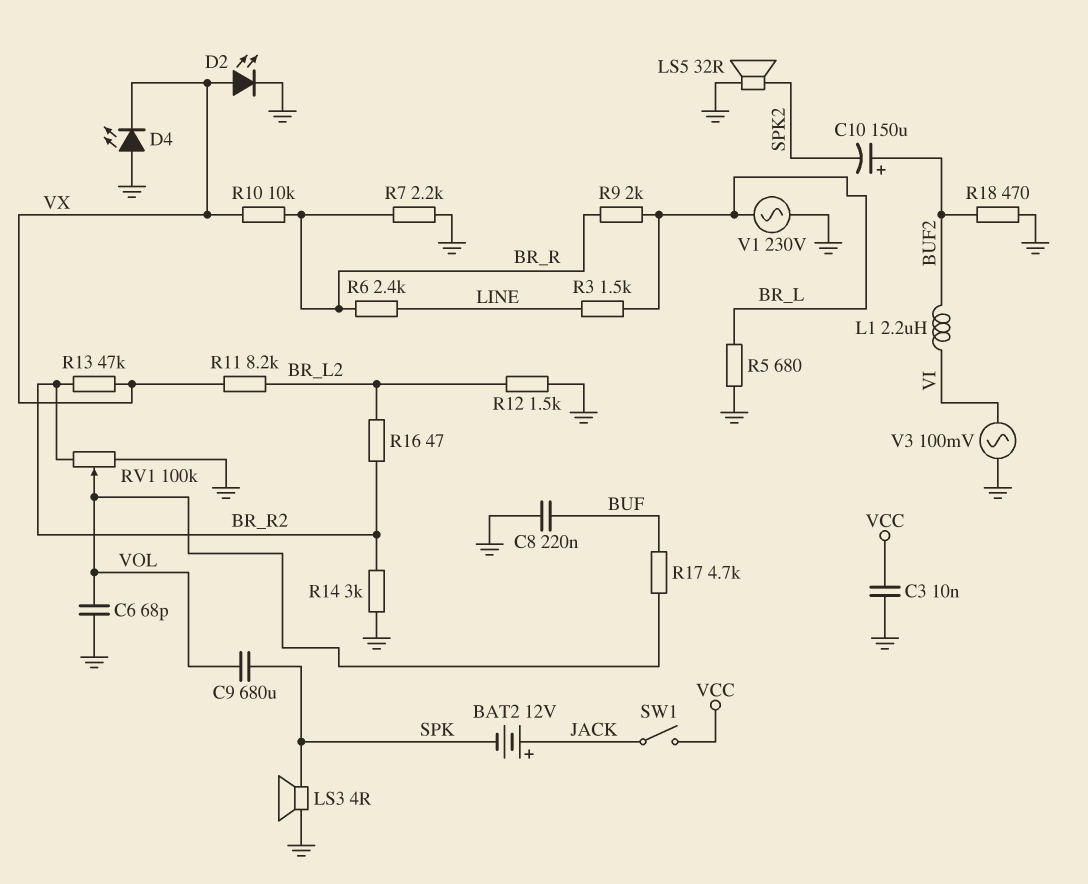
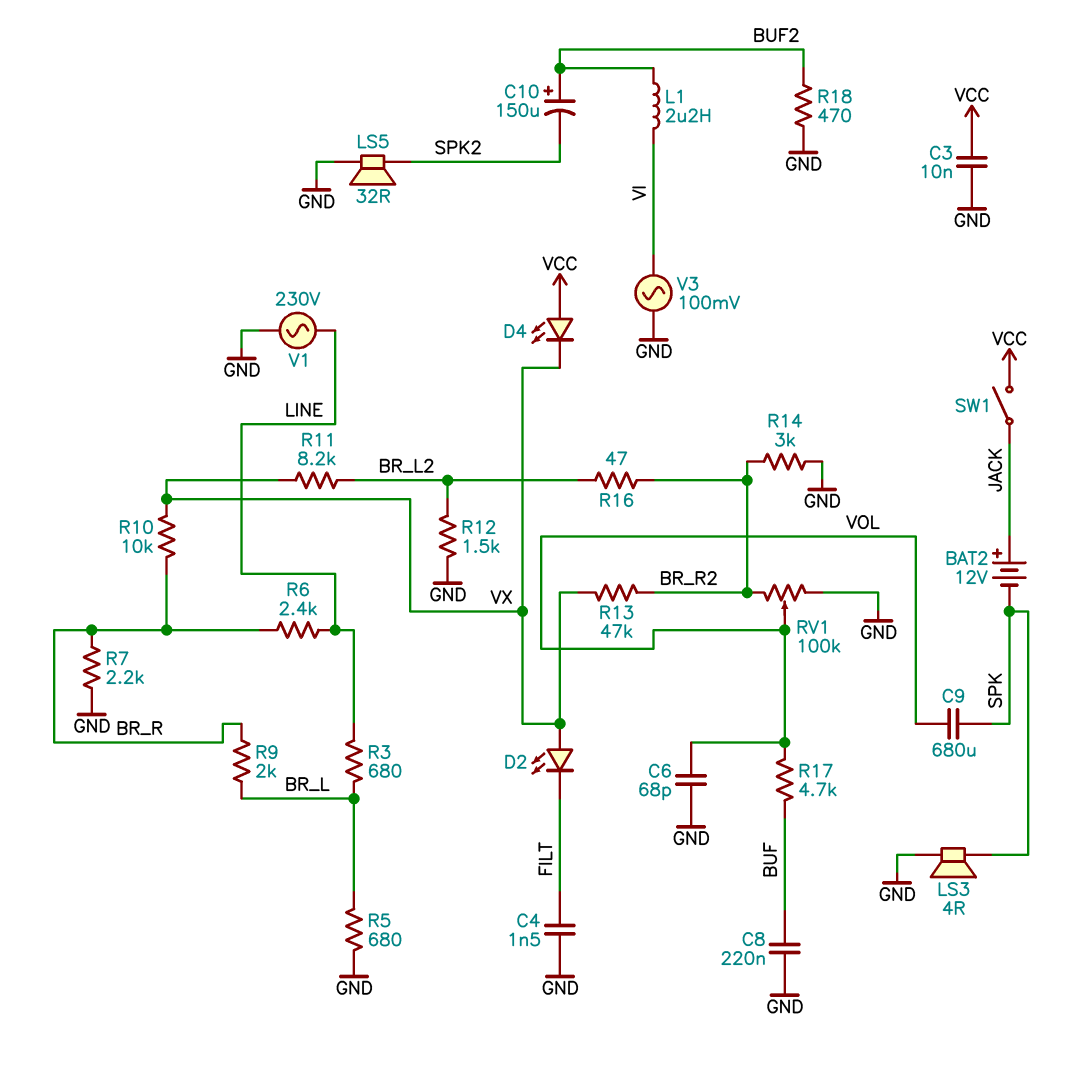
C4: none -> 1.5nF (FILT, GND)
D2: LED (A VX, K GND) -> LED (A VX, K FILT)
D4: LED (A GND, K VX) -> LED (A VCC, K VX)
R3: 1.5k (BR_L, LINE) -> 680 (BR_L, LINE)
V1: AC 230V (BR_L, GND) -> AC 230V (GND, LINE)

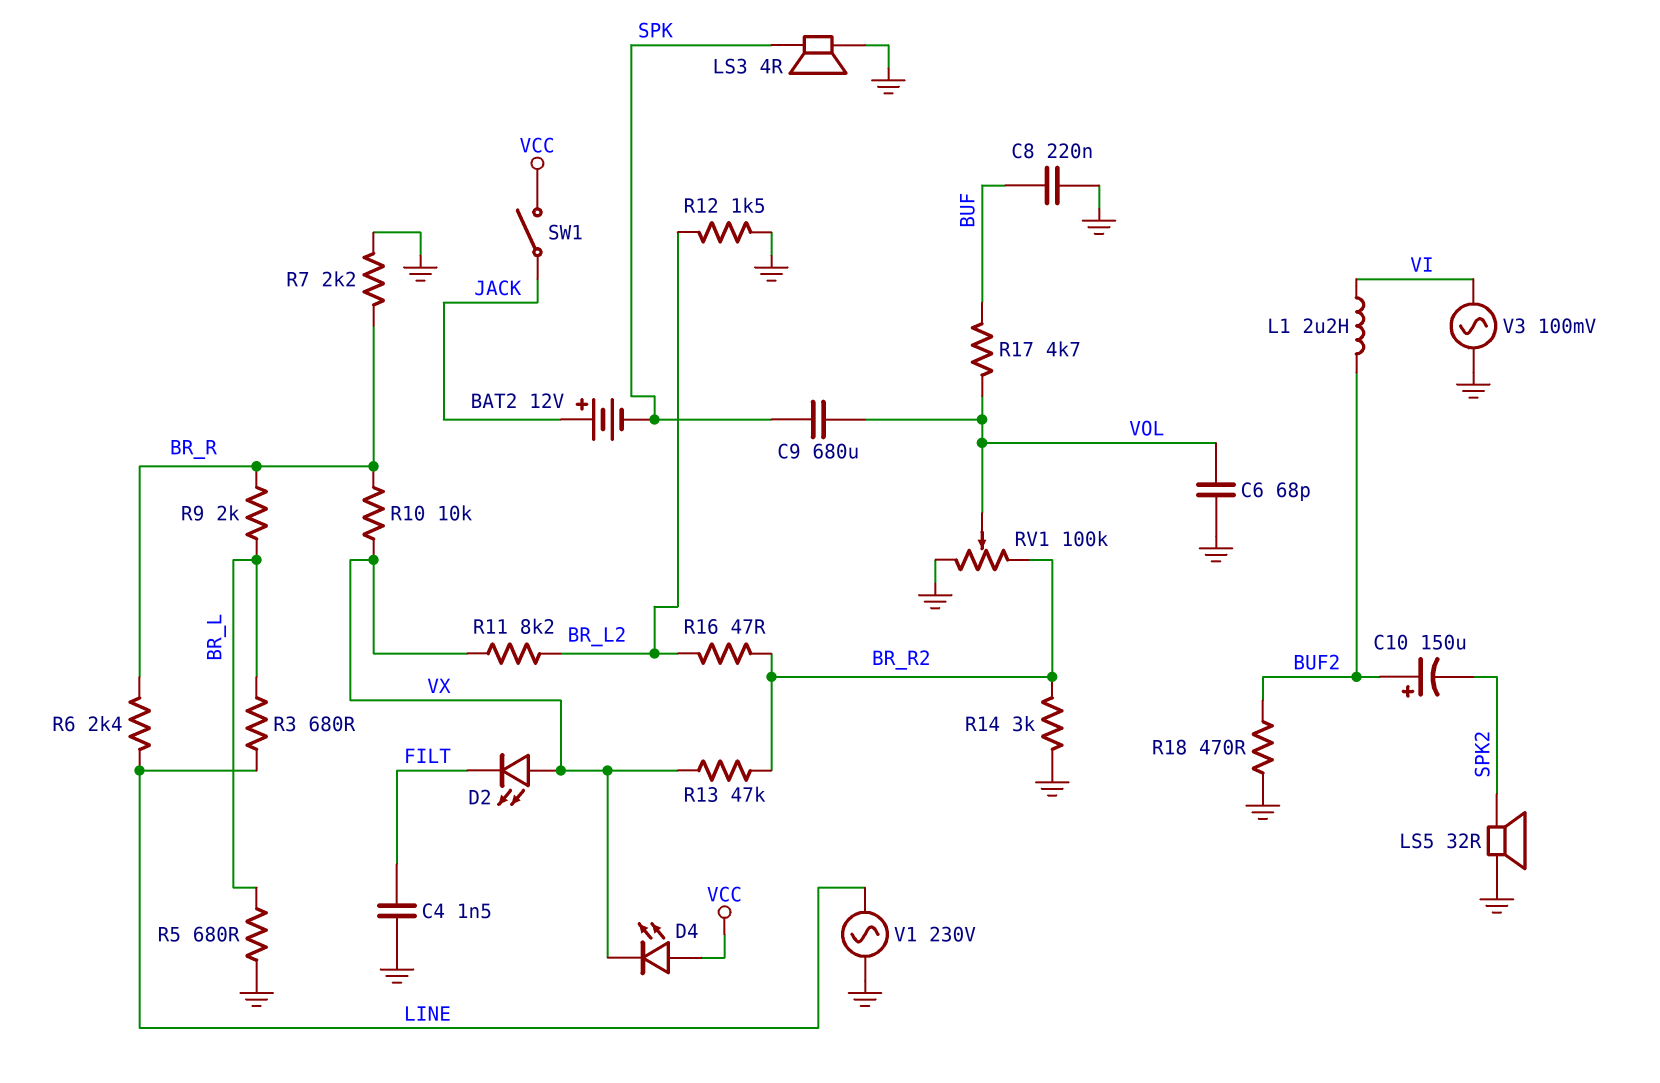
C3: 10nF (GND, VCC) -> none

